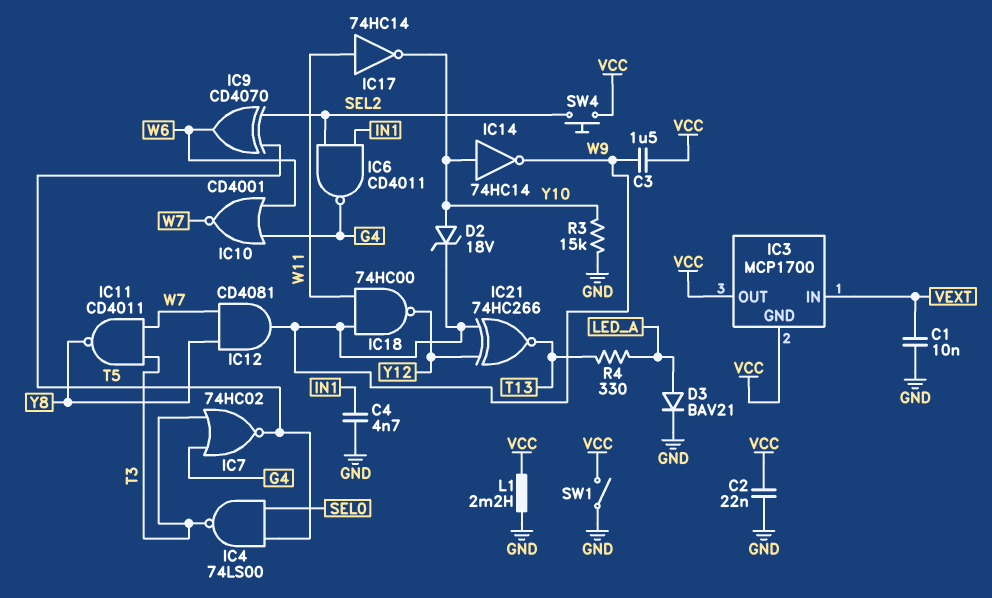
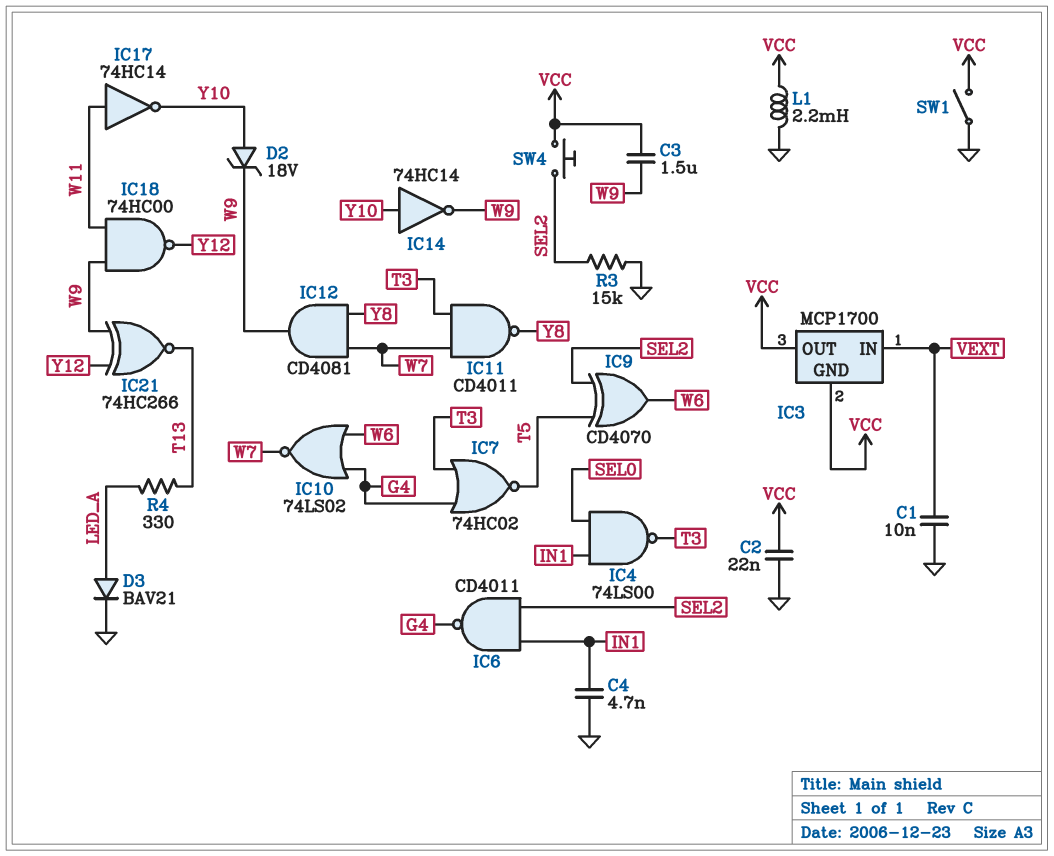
IC4: NAND 74LS00 (in SEL0, in T5, out T3) -> NAND 74LS00 (in IN1, in SEL0, out T3)
IC10: NOR CD4001 (in G4, in W6, out W7) -> NOR 74LS02 (in G4, in W6, out W7)
R3: 15k (GND, Y10) -> 15k (GND, SEL2)

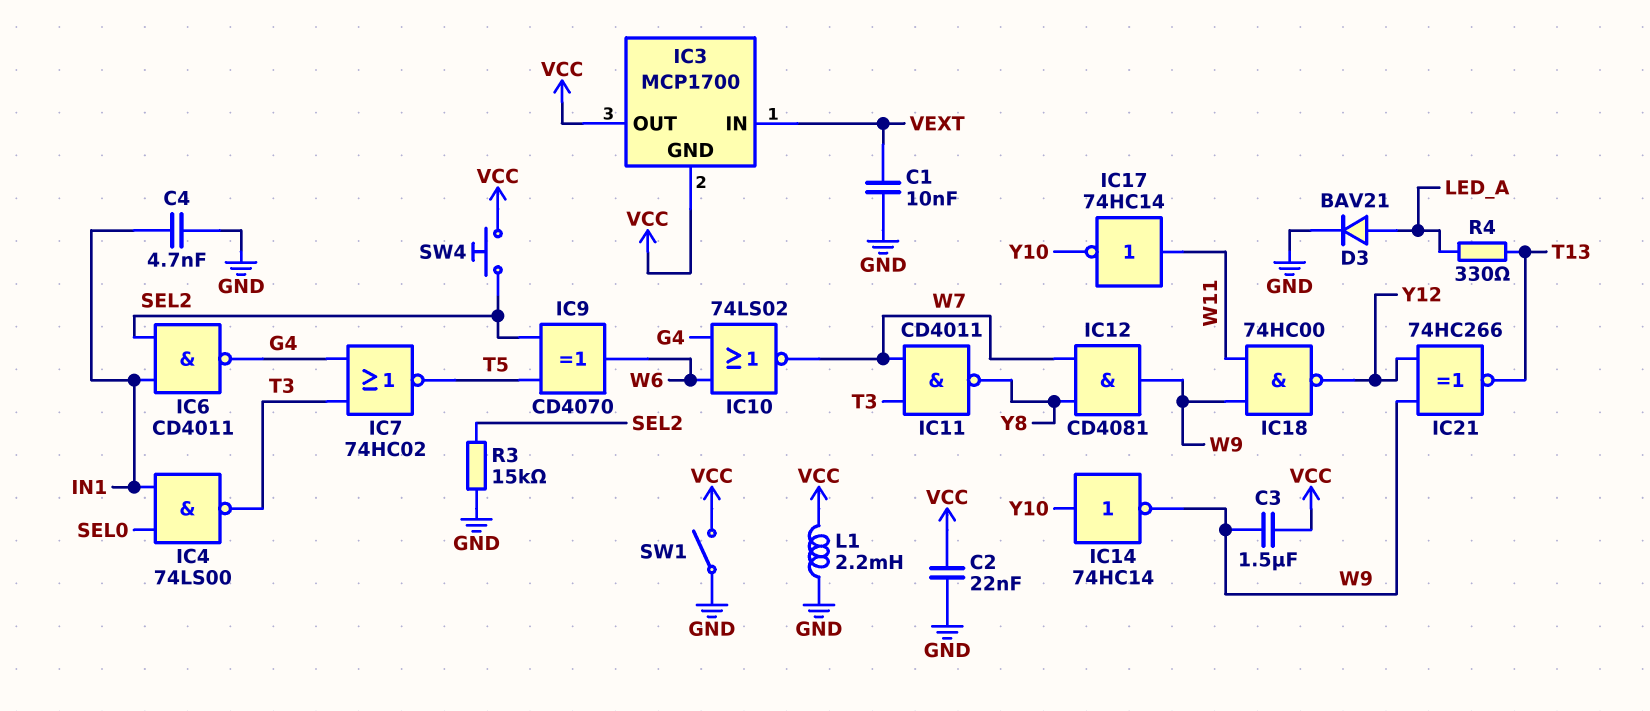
D2: zener 18V (A Y10, K W9) -> none

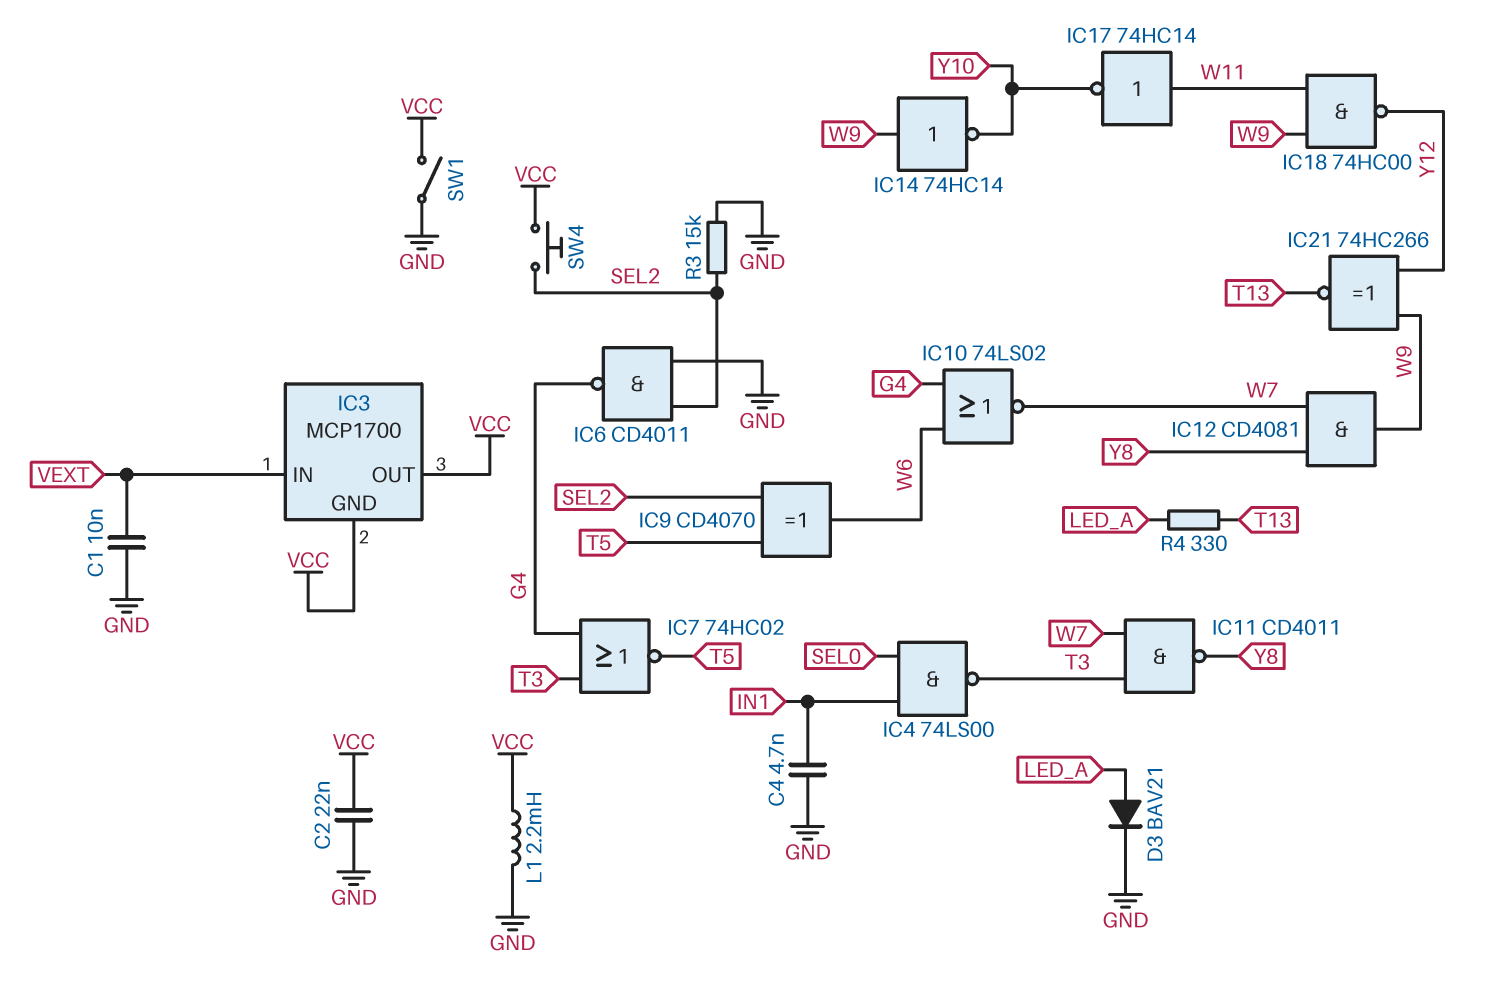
C3: 1.5uF (VCC, W9) -> none
IC6: NAND CD4011 (in IN1, in SEL2, out G4) -> NAND CD4011 (in GND, in SEL2, out G4)
IC14: NOT 74HC14 (in Y10, out W9) -> NOT 74HC14 (in W9, out Y10)

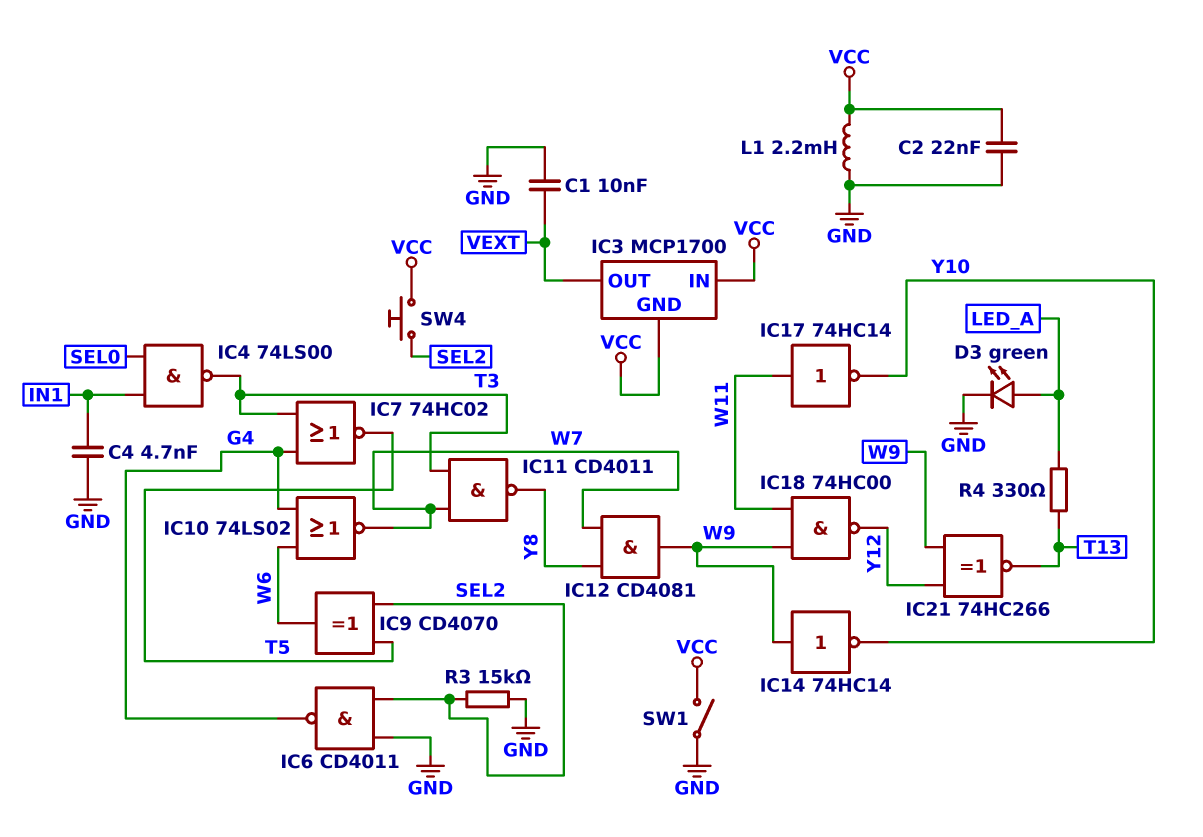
D3: diode BAV21 (A LED_A, K GND) -> LED green (A LED_A, K GND)
IC3 pin IN: VEXT -> VCC
IC3 pin OUT: VCC -> VEXT

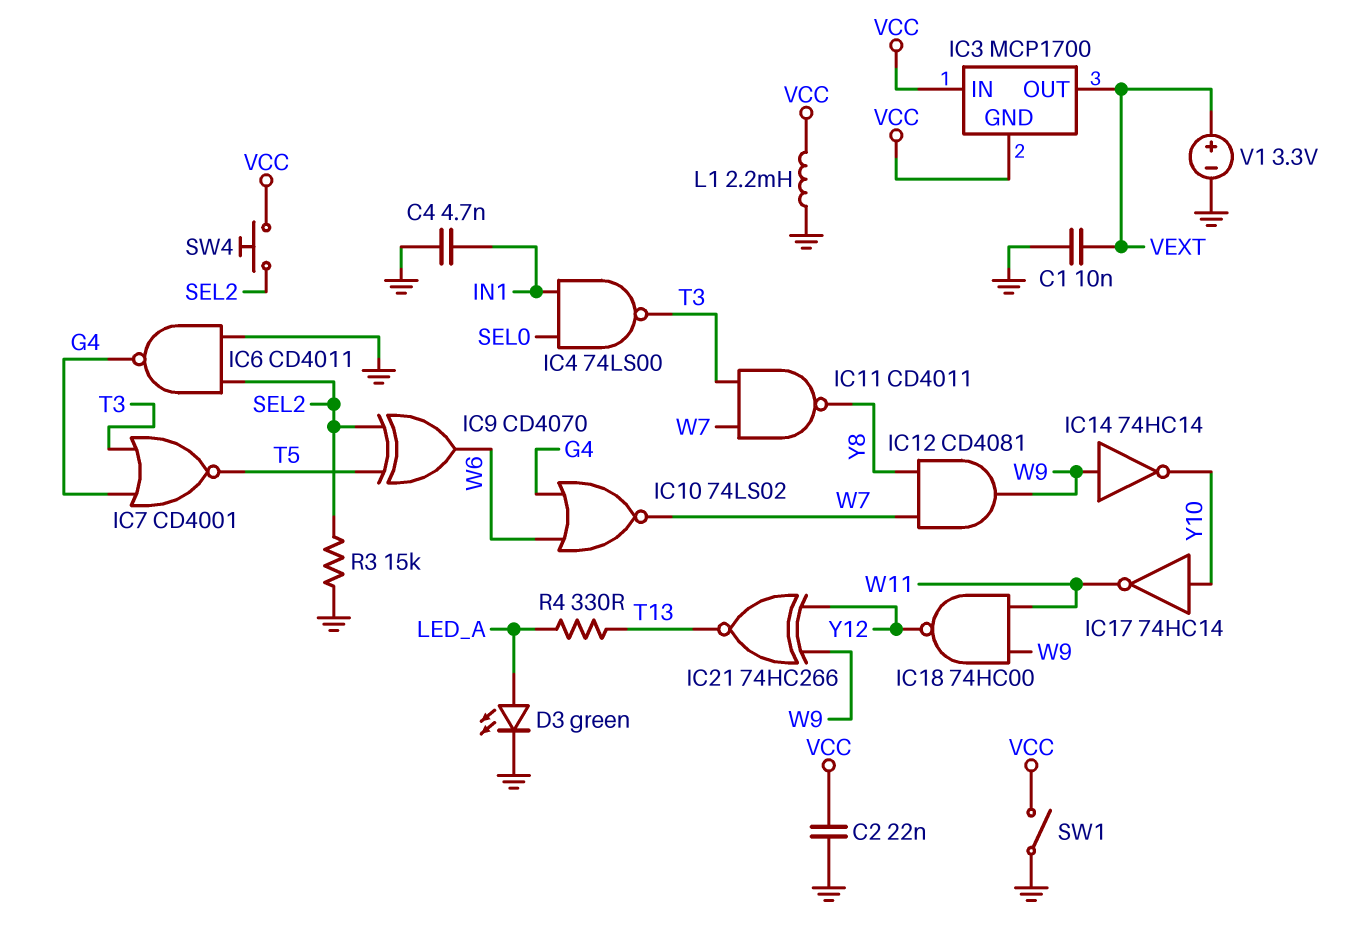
IC7: NOR 74HC02 (in G4, in T3, out T5) -> NOR CD4001 (in G4, in T3, out T5)
IC17: NOT 74HC14 (in W11, out Y10) -> NOT 74HC14 (in Y10, out W11)
V1: none -> 3.3V (plus VEXT, minus GND)

